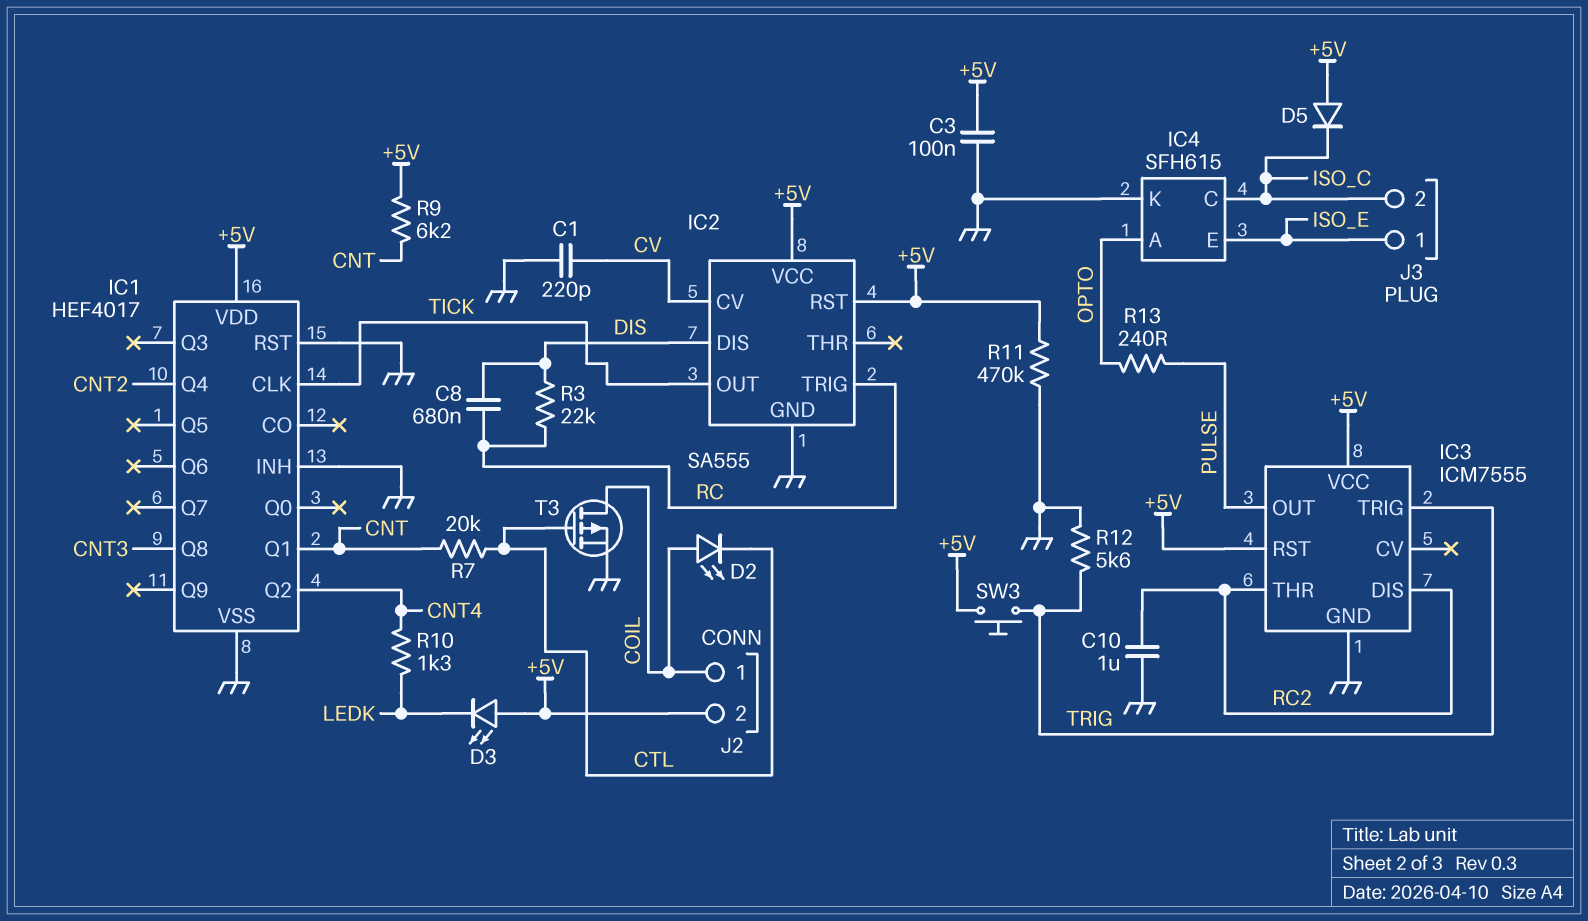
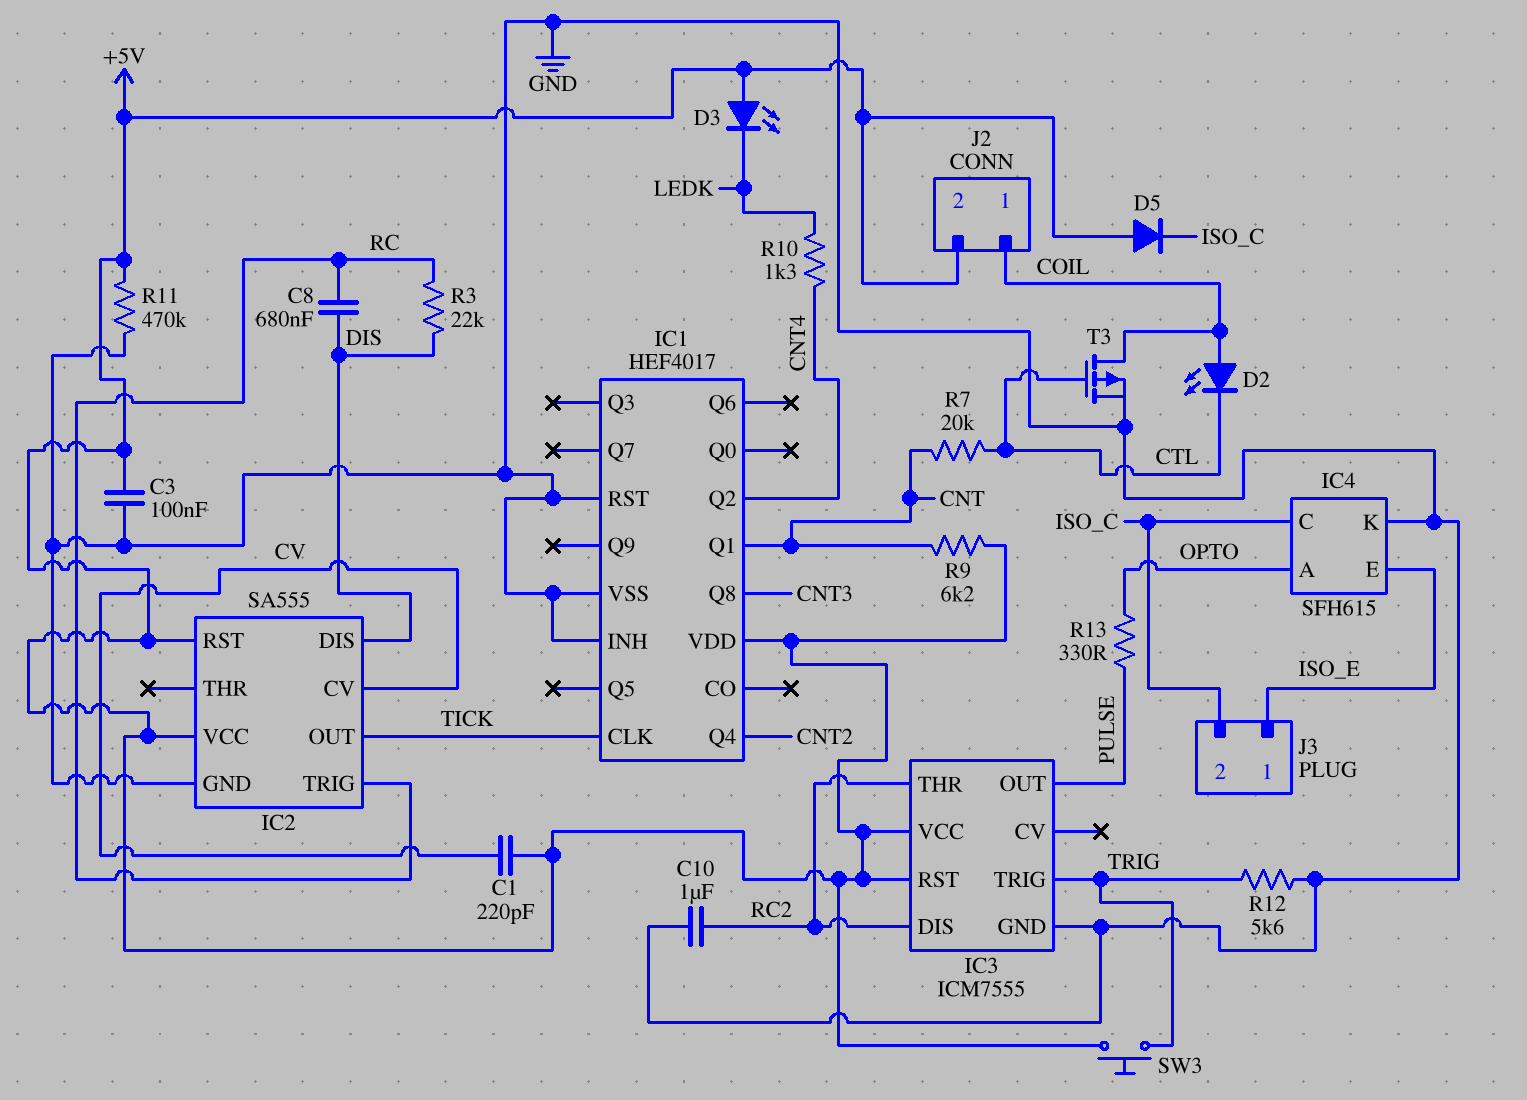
C1: 220pF (CV, GND) -> 220pF (+5V, CV)
R13: 240 (OPTO, PULSE) -> 330 (OPTO, PULSE)

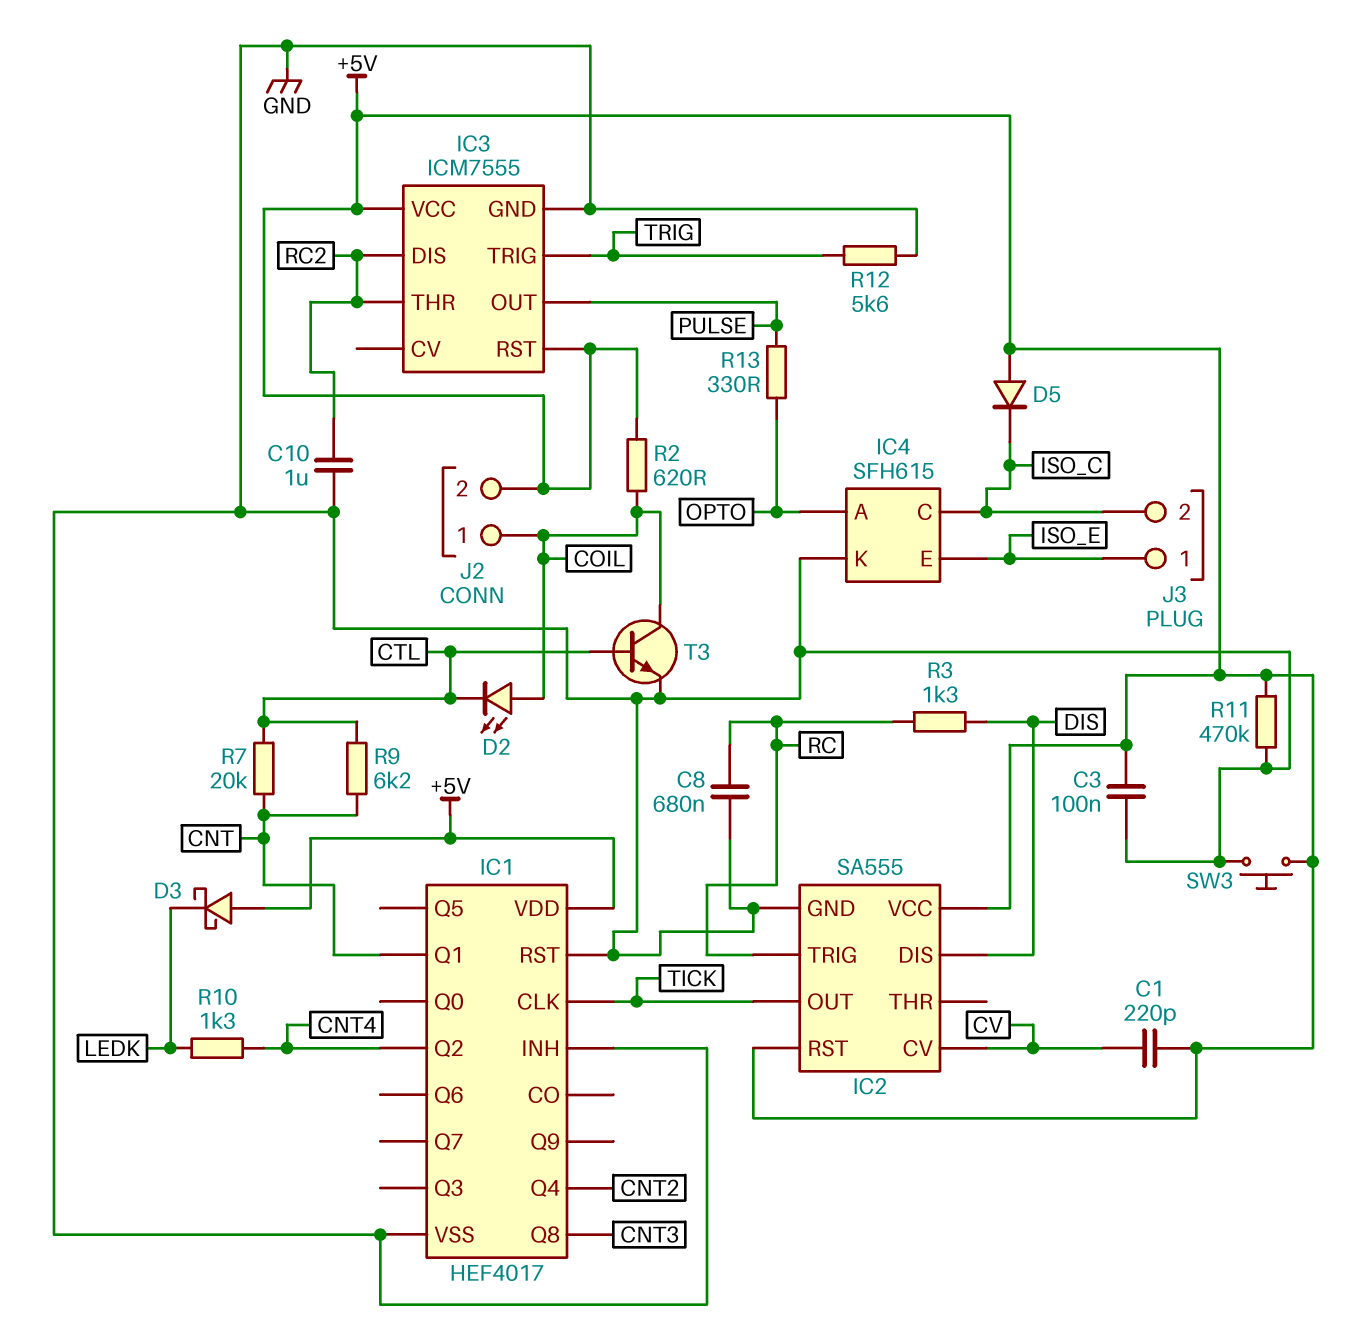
C8: 680nF (DIS, RC) -> 680nF (GND, RC)
D3: LED (A +5V, K LEDK) -> schottky (A +5V, K LEDK)
R2: none -> 620 (+5V, COIL)
R3: 22k (DIS, RC) -> 1.3k (DIS, RC)
R9: 6.2k (+5V, CNT) -> 6.2k (CNT, CTL)
SW3: button (+5V, TRIG) -> button (+5V, GND)
T3: PMOS (G CTL, D COIL, S GND) -> NPN (B CTL, C COIL, E GND)

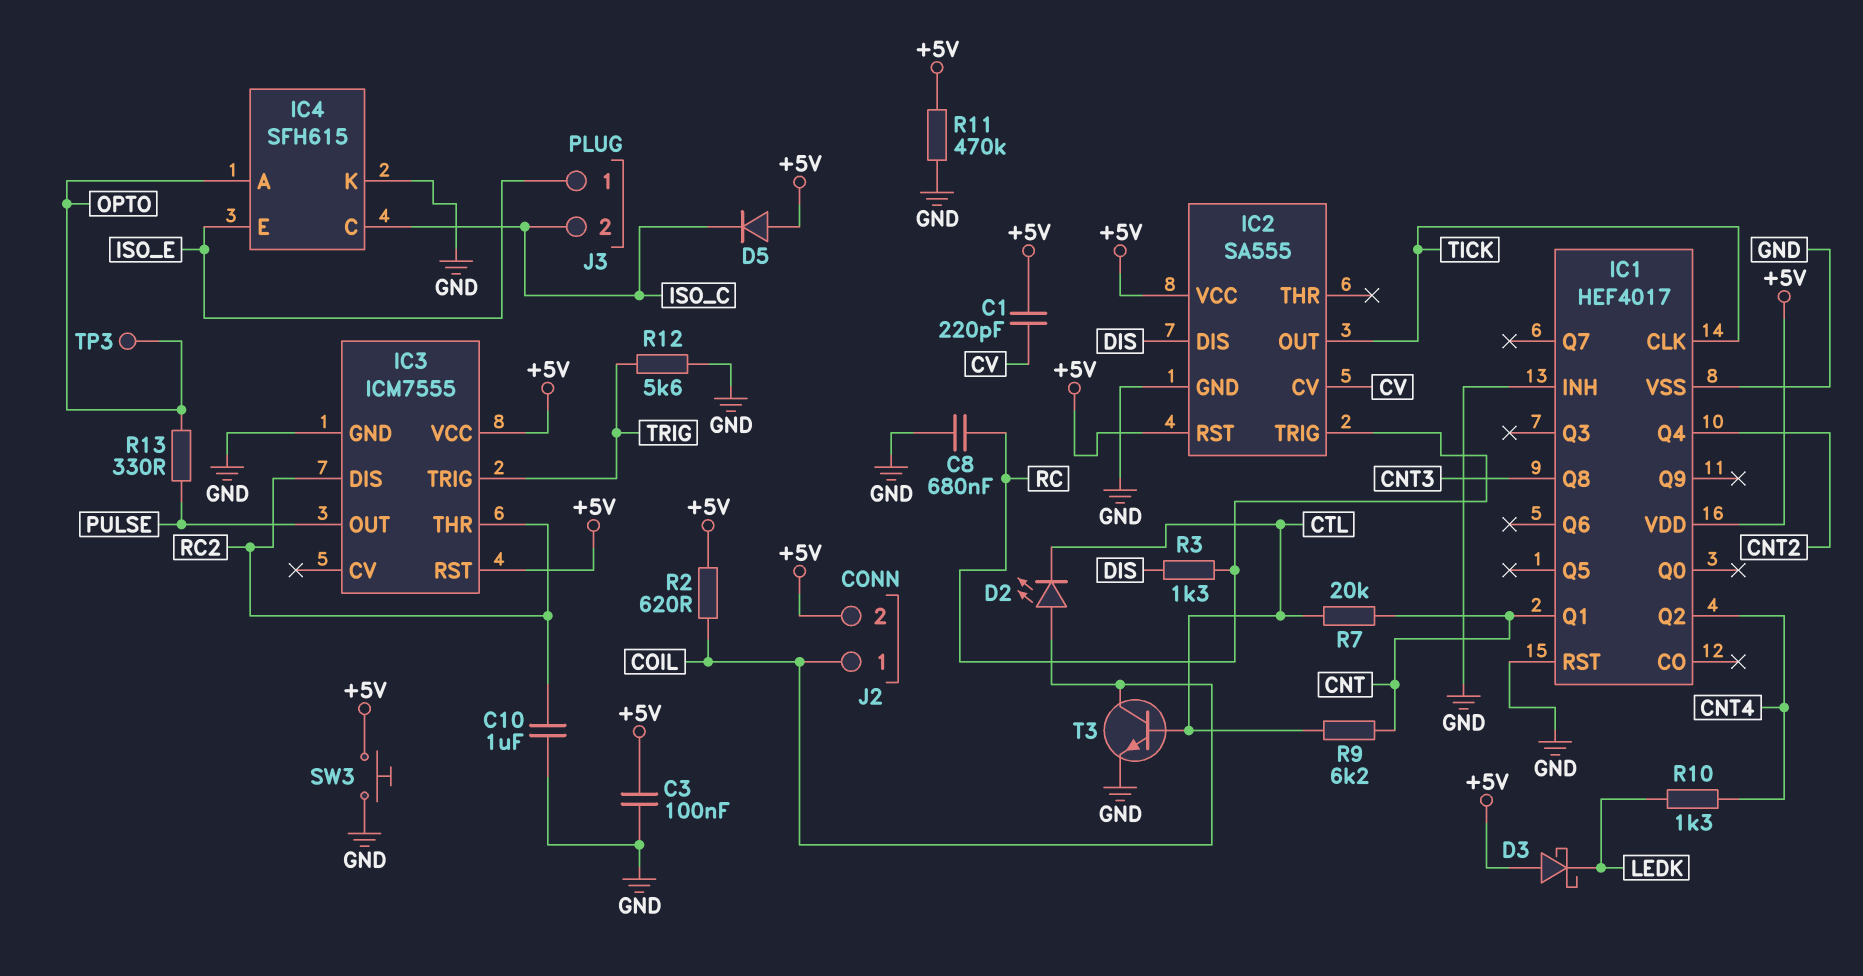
TP3: none -> test point (OPTO)

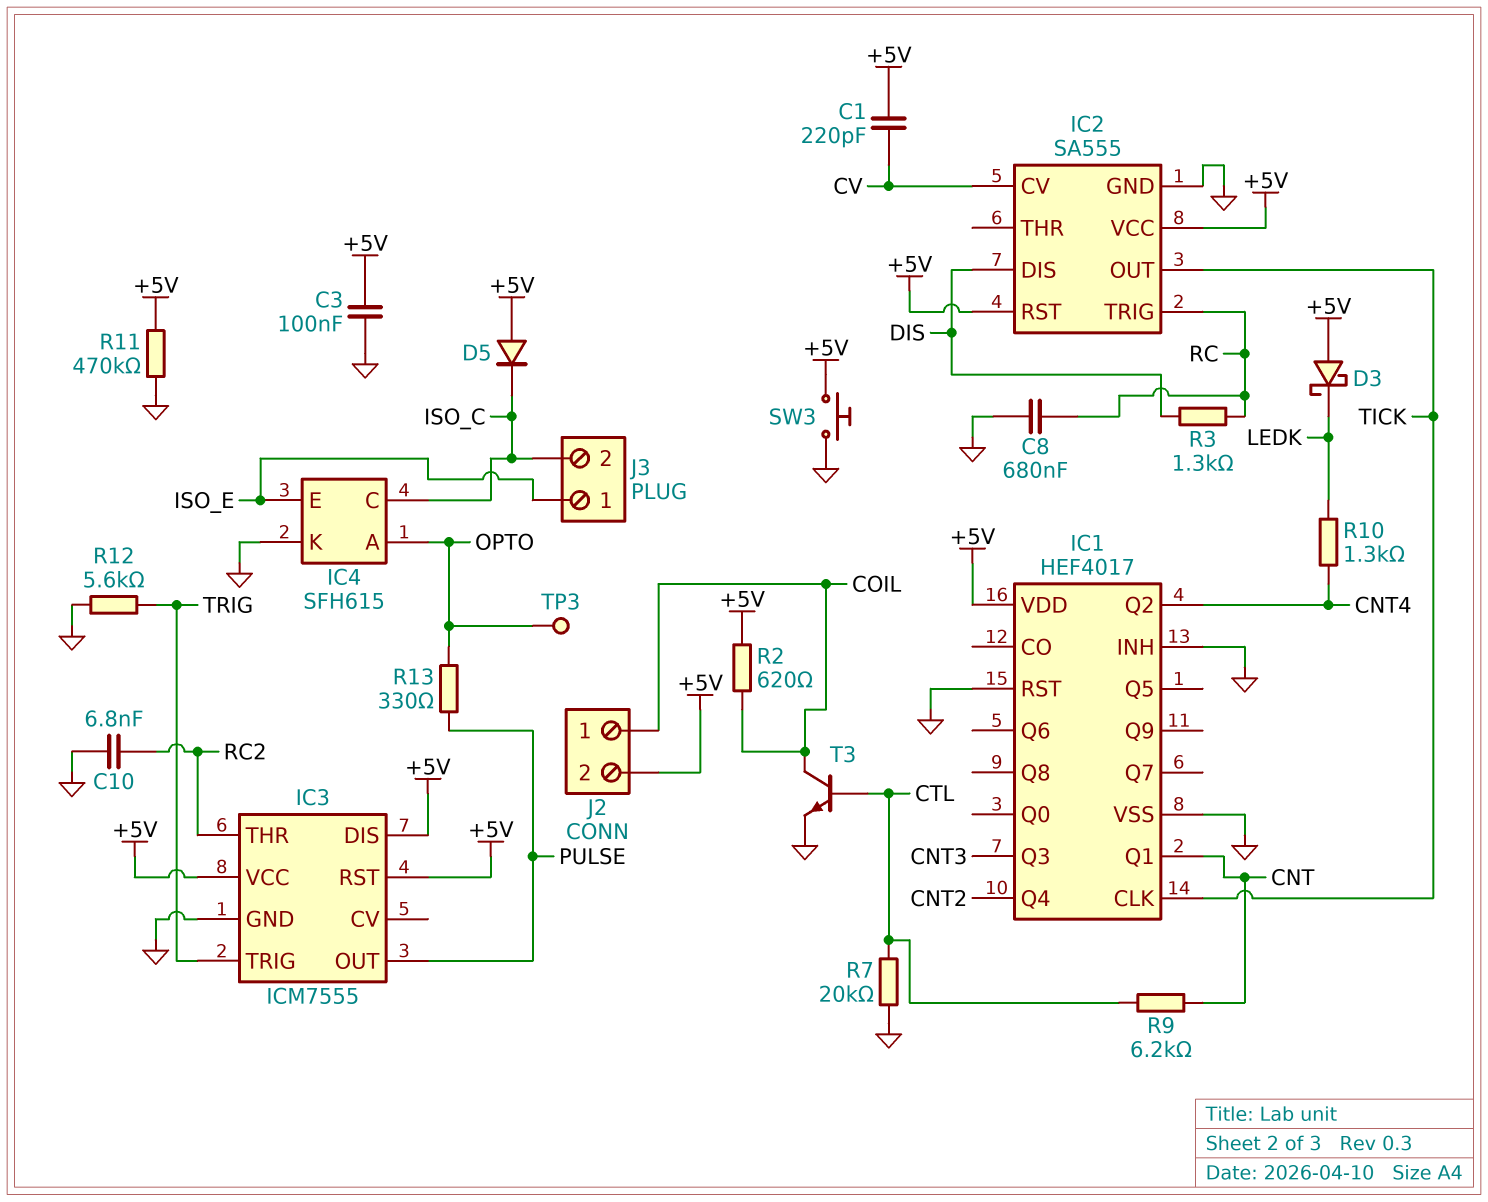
C10: 1uF (GND, RC2) -> 6.8nF (GND, RC2)
D2: LED (A COIL, K CTL) -> none
IC1 pin Q3: none -> CNT3
IC1 pin Q8: CNT3 -> none
IC3 pin DIS: RC2 -> +5V
R7: 20k (CNT, CTL) -> 20k (CTL, GND)

